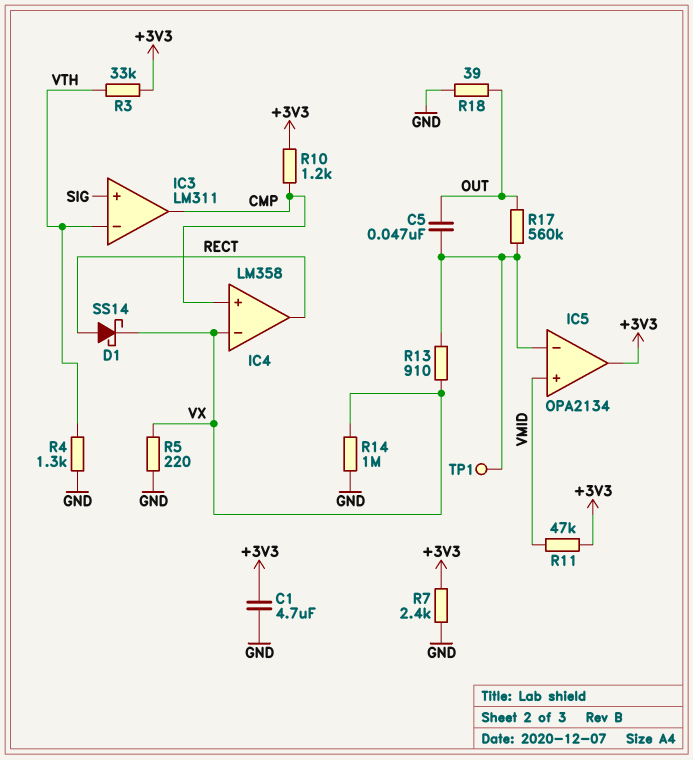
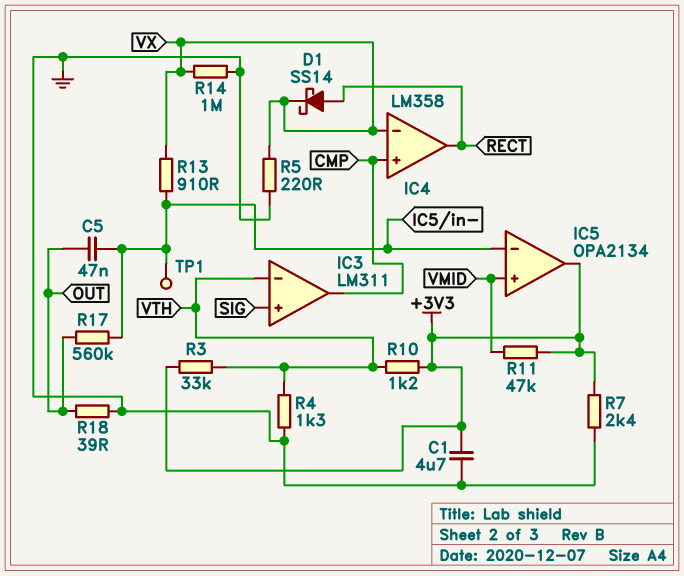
R10: 1.2k (+3V3, CMP) -> 1.2k (+3V3, VTH)

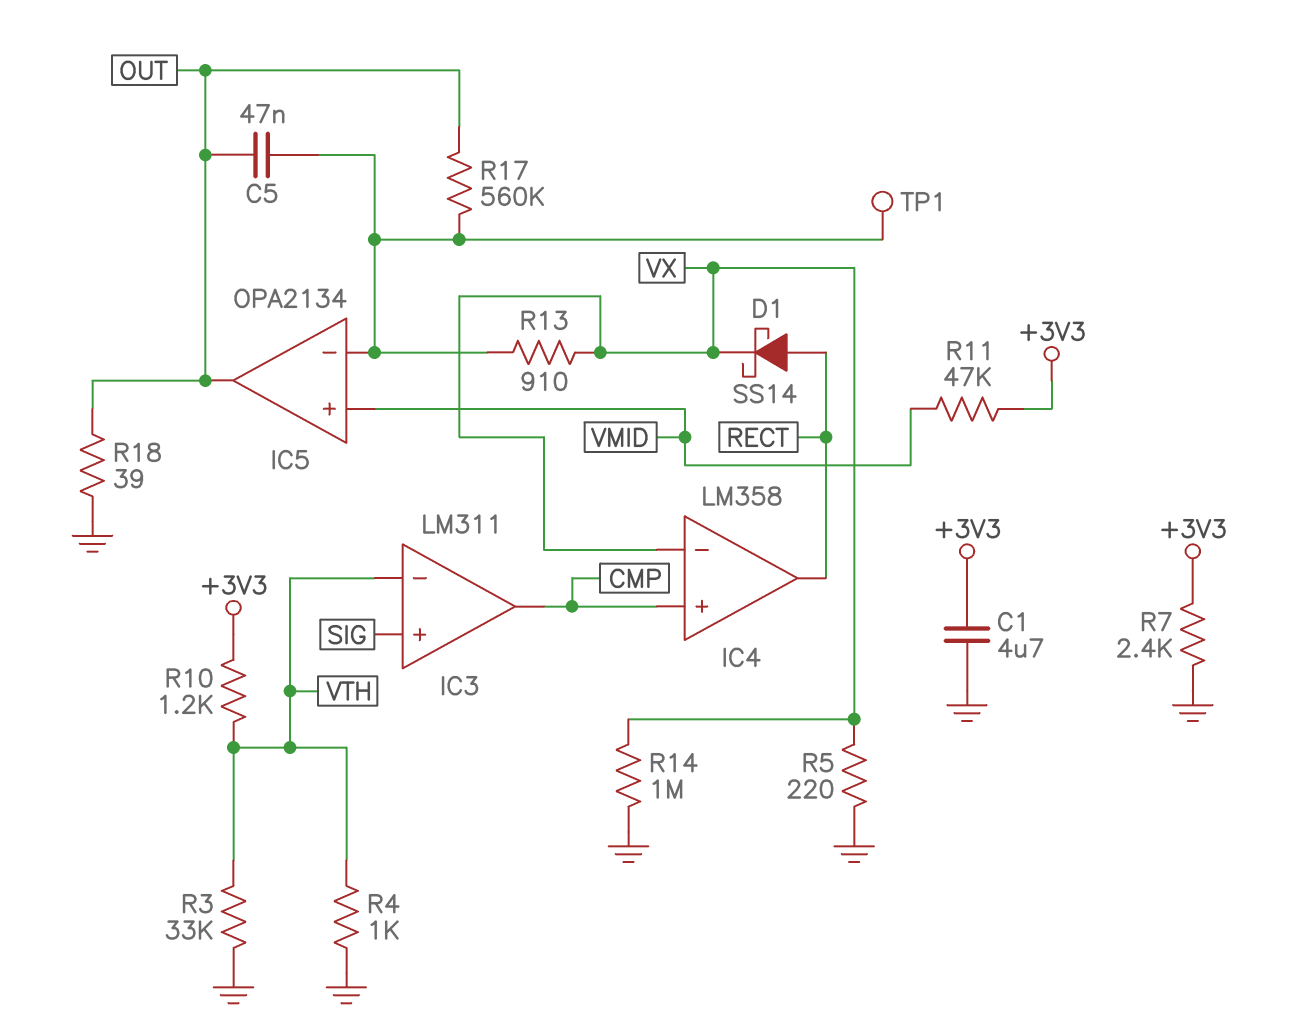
IC5 pin out: +3V3 -> OUT
R3: 33k (+3V3, VTH) -> 33k (GND, VTH)
R4: 1.3k (GND, VTH) -> 1k (GND, VTH)

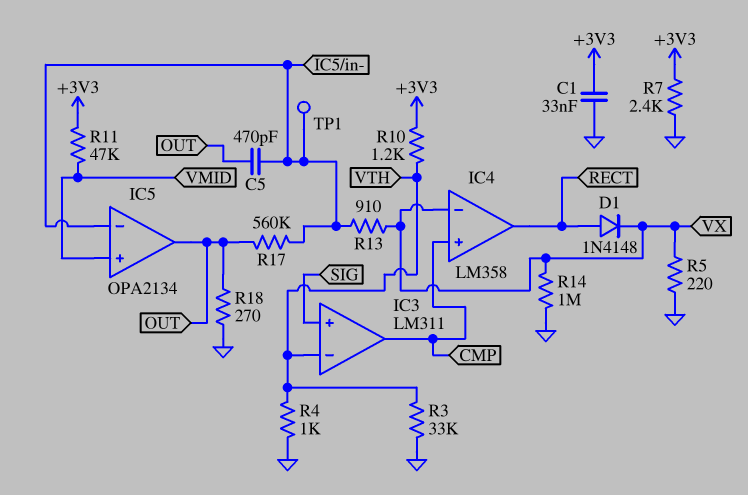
C1: 4.7uF (+3V3, GND) -> 33nF (+3V3, GND)
C5: 47nF (IC5/in-, OUT) -> 470pF (IC5/in-, OUT)
D1: schottky SS14 (A RECT, K VX) -> diode 1N4148 (A RECT, K VX)
R18: 39 (GND, OUT) -> 270 (GND, OUT)

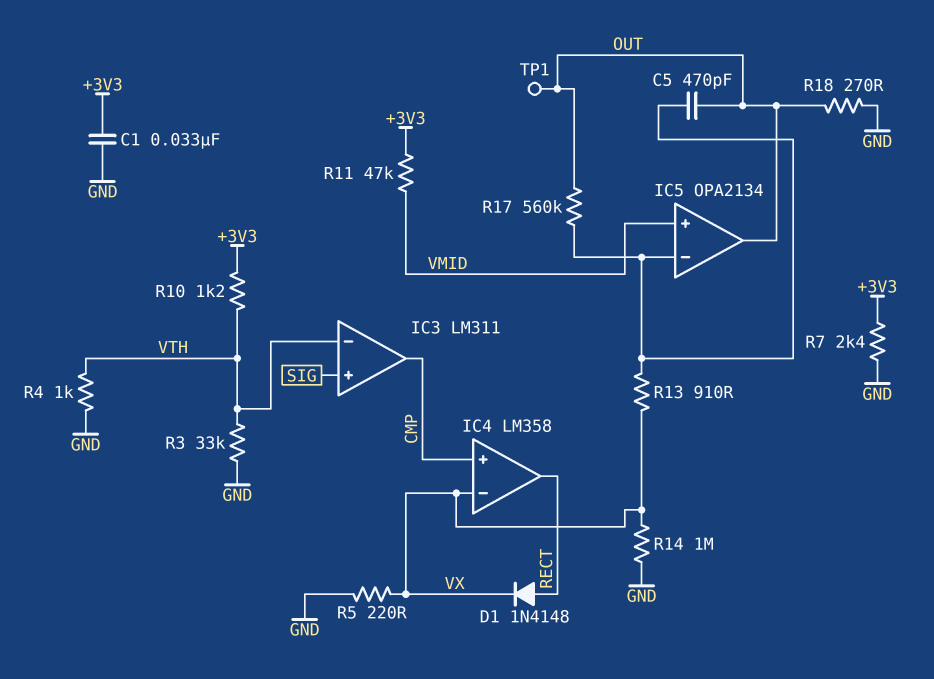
TP1: test point (IC5/in-) -> test point (OUT)

